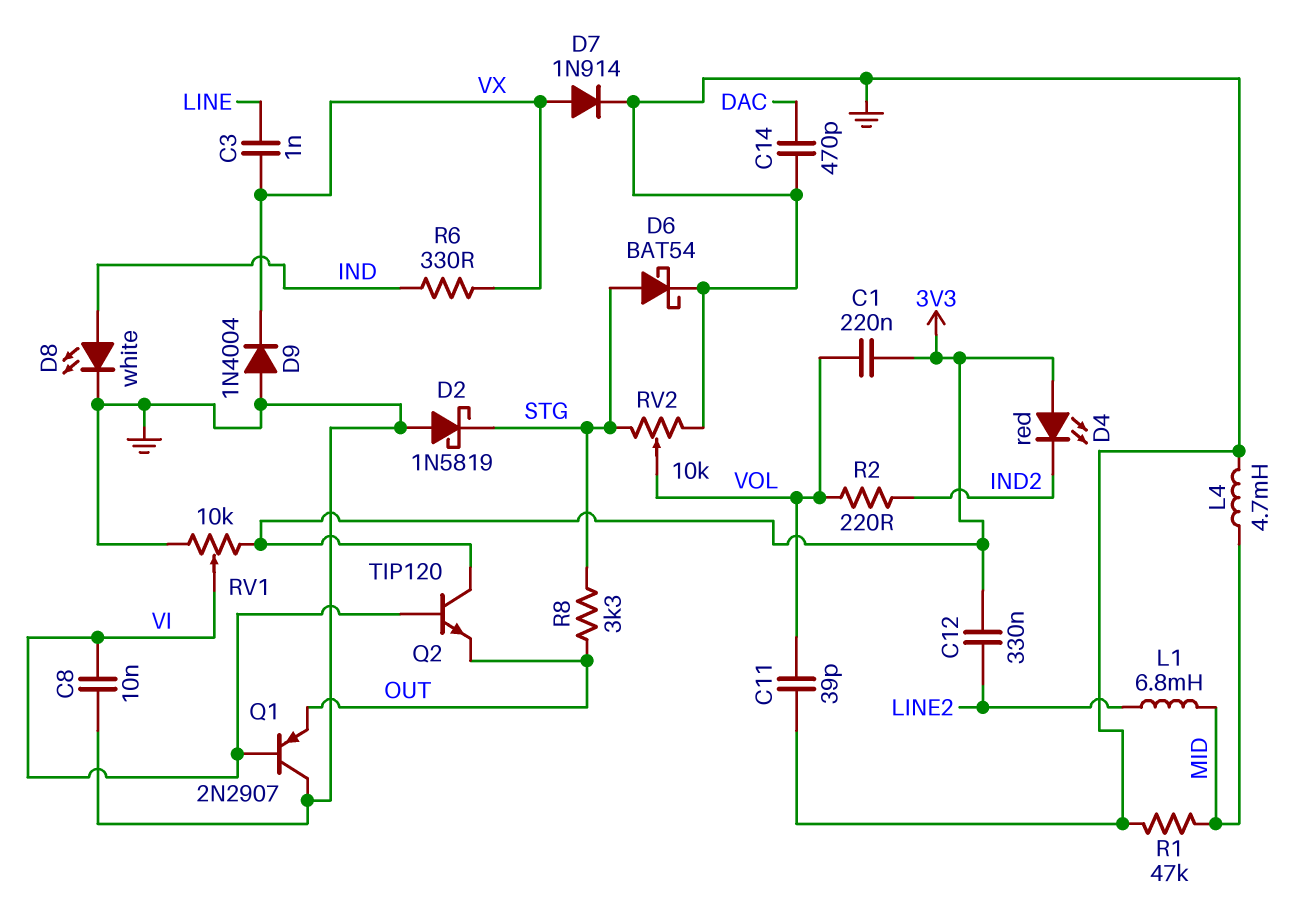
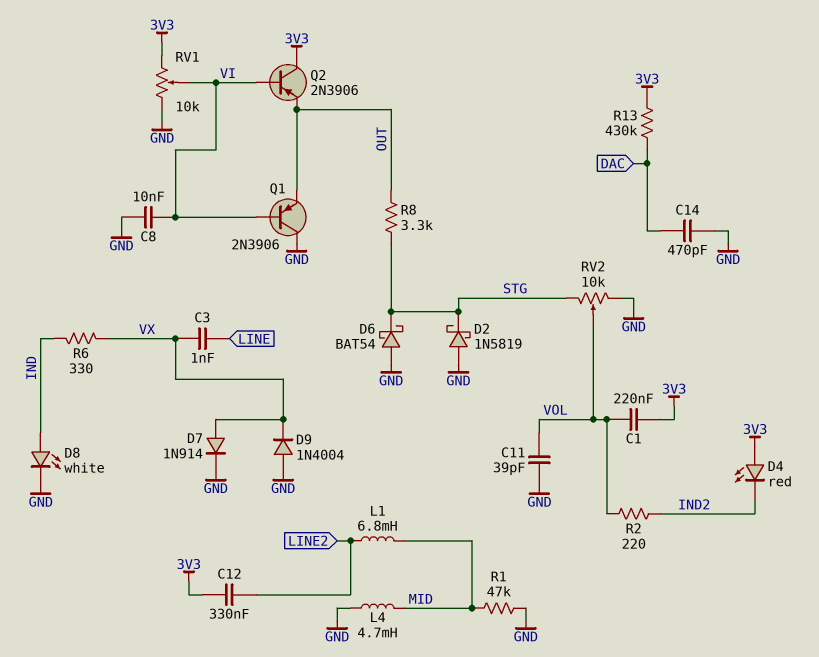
D6: schottky BAT54 (A STG, K GND) -> schottky BAT54 (A GND, K STG)
Q1: PNP 2N2907 (B VI, C GND, E OUT) -> PNP 2N3906 (B VI, C GND, E OUT)
Q2: NPN TIP120 (B VI, C 3V3, E OUT) -> PNP 2N3906 (B VI, C 3V3, E OUT)
R13: none -> 430k (3V3, DAC)

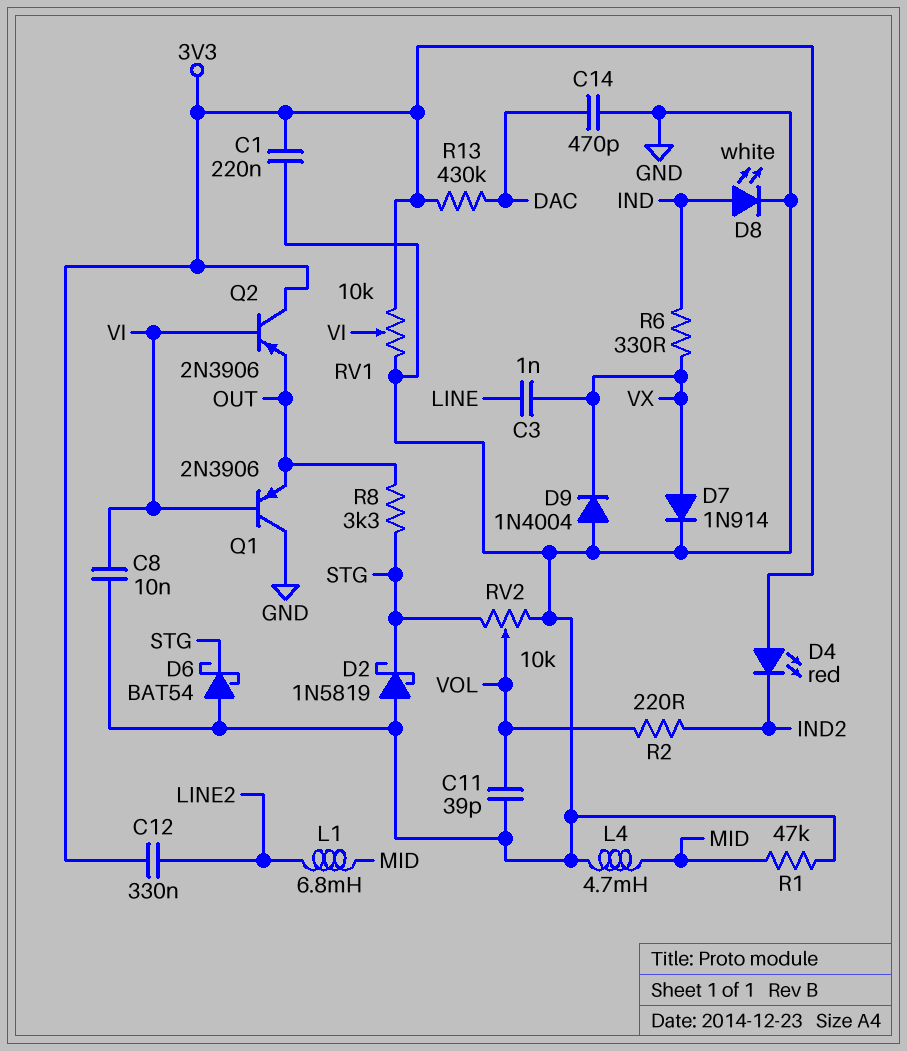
C1: 220nF (3V3, VOL) -> 220nF (3V3, GND)

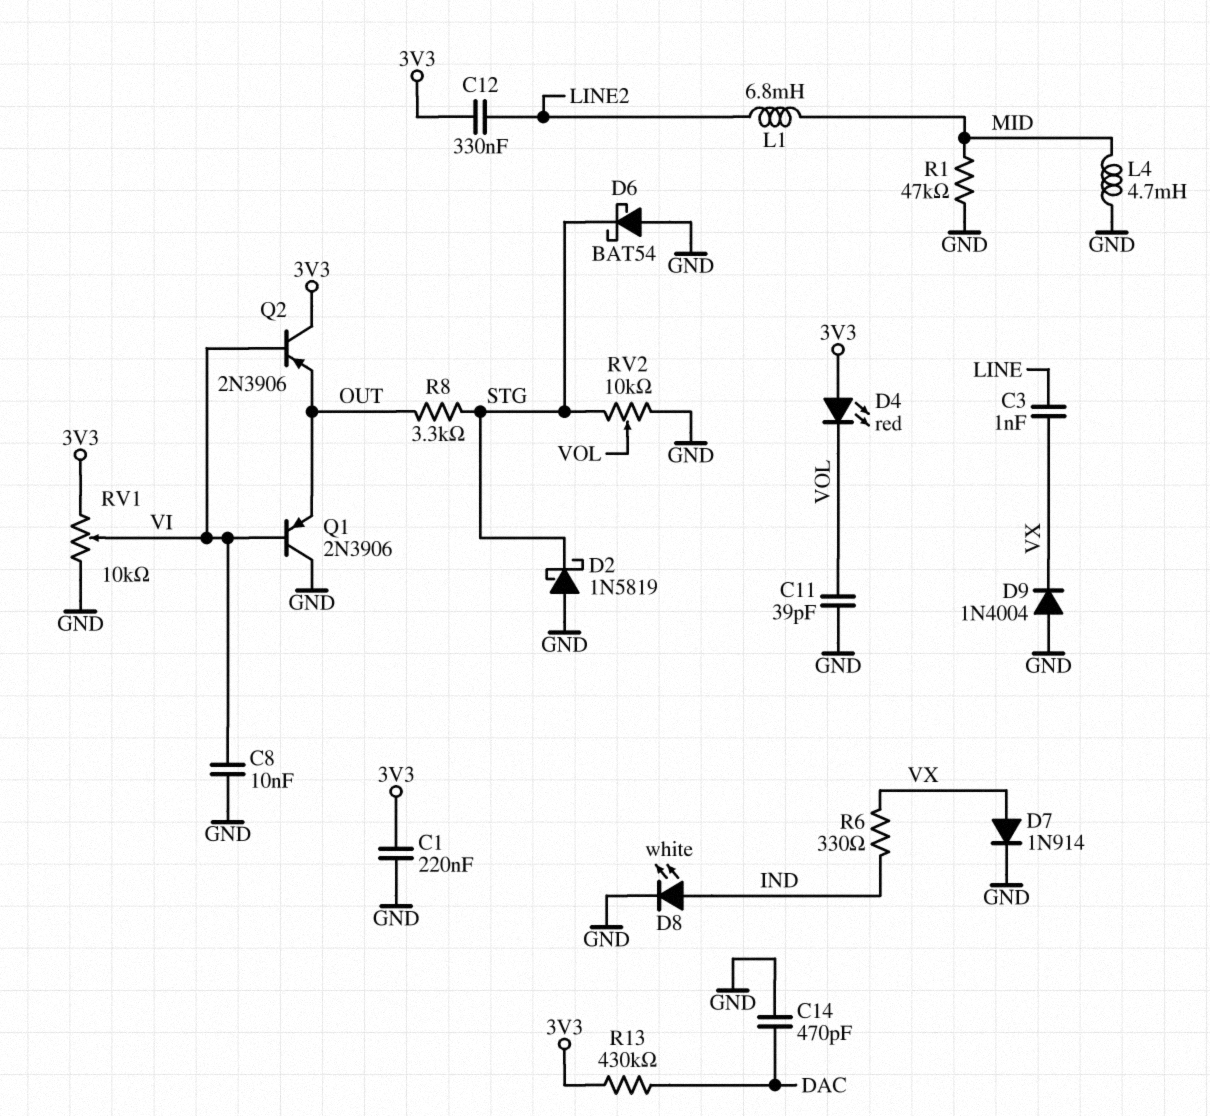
D4: LED red (A 3V3, K IND2) -> LED red (A 3V3, K VOL)
R2: 220 (IND2, VOL) -> none

